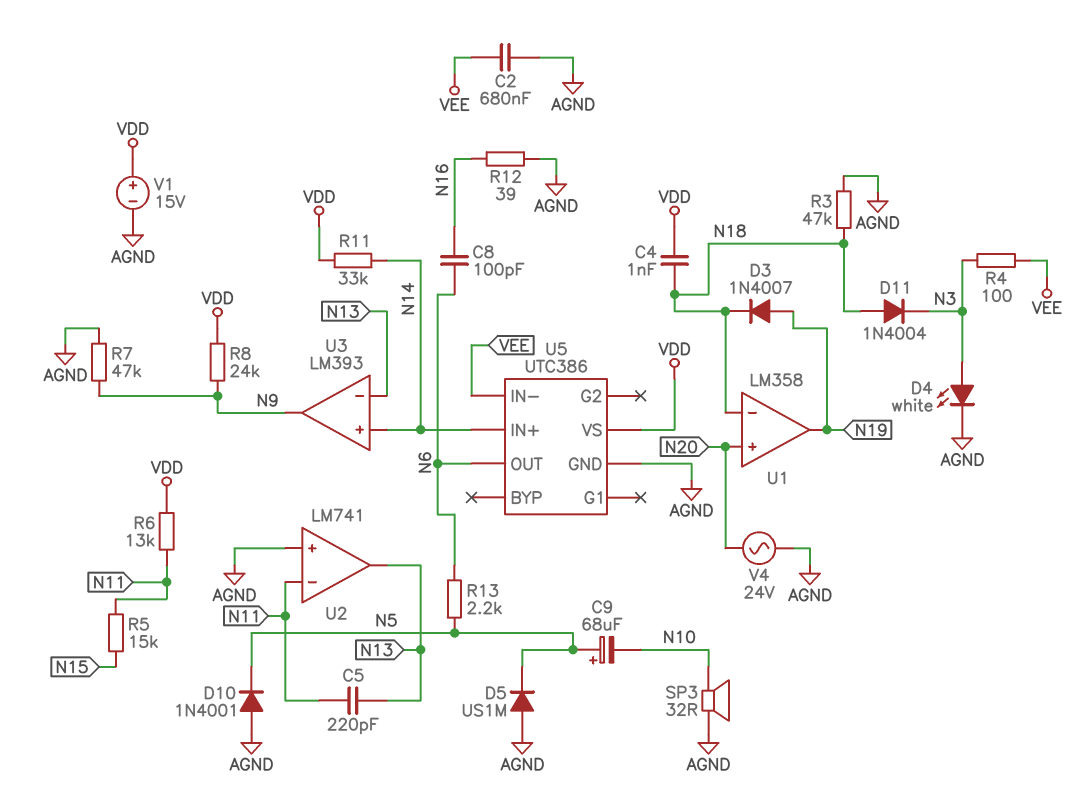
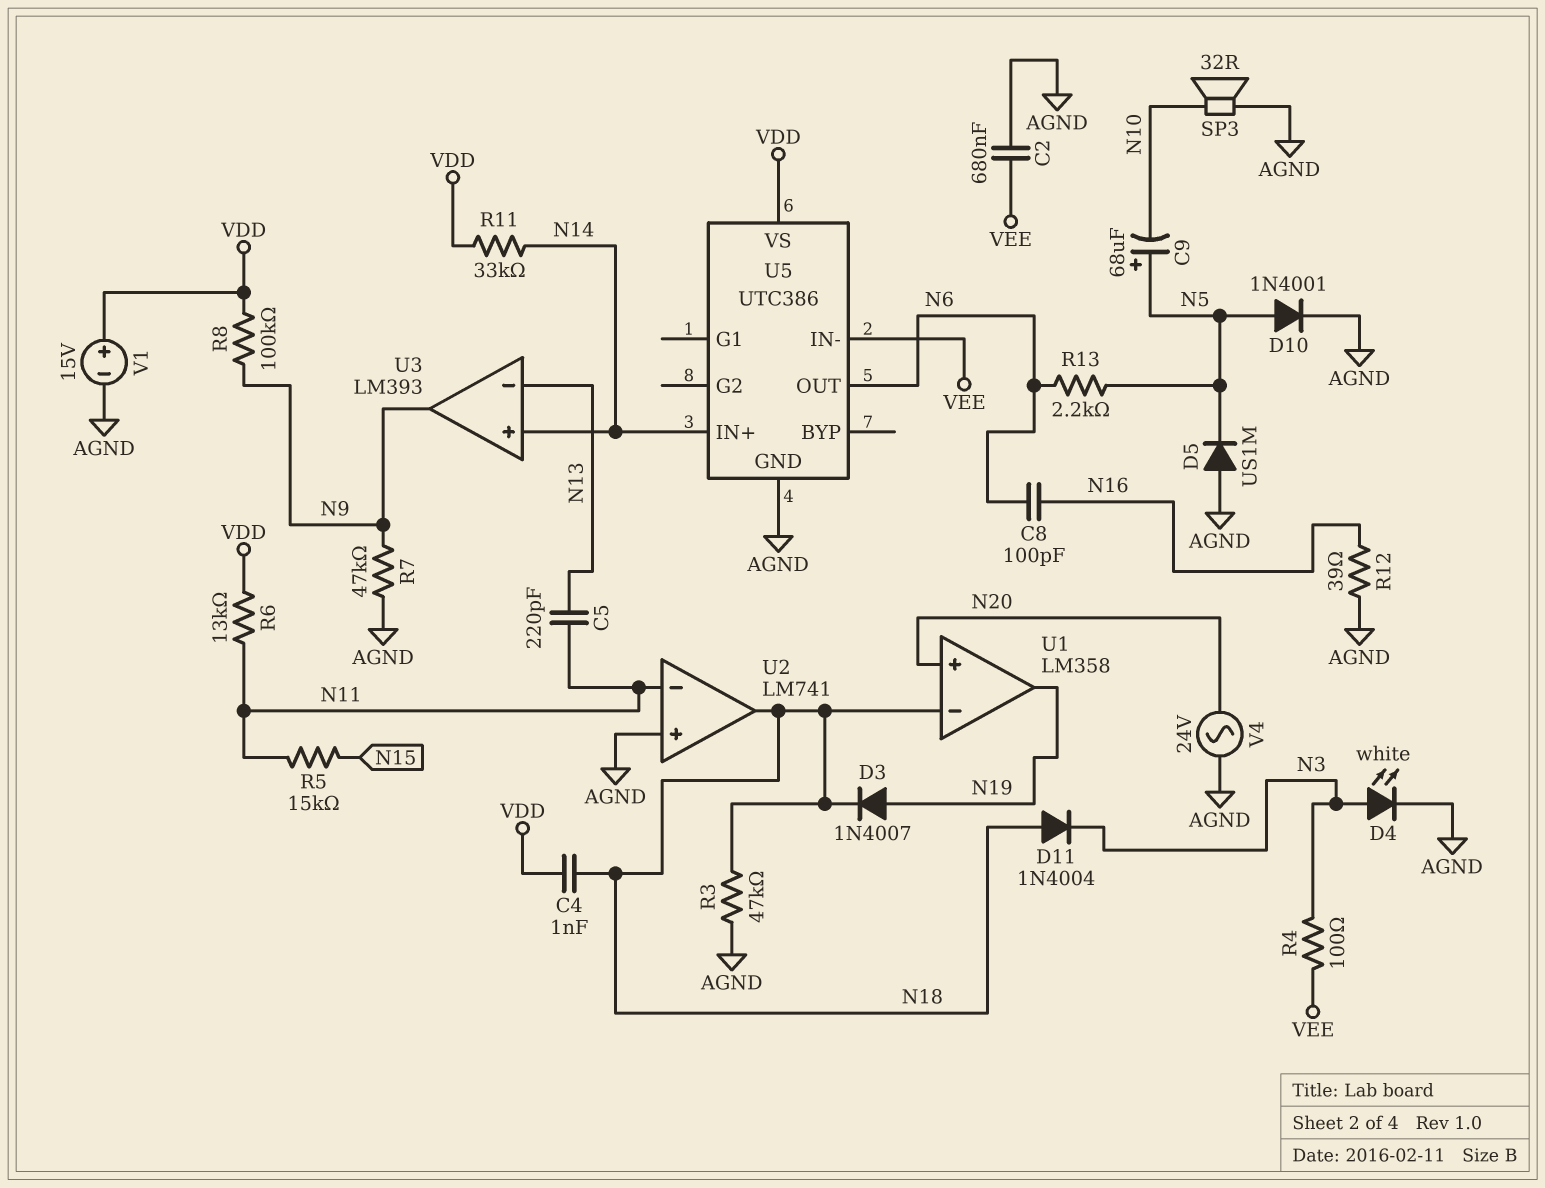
D10: diode 1N4001 (A AGND, K N5) -> diode 1N4001 (A N5, K AGND)
R8: 24k (N9, VDD) -> 100k (N9, VDD)
U2 pin out: N13 -> N18

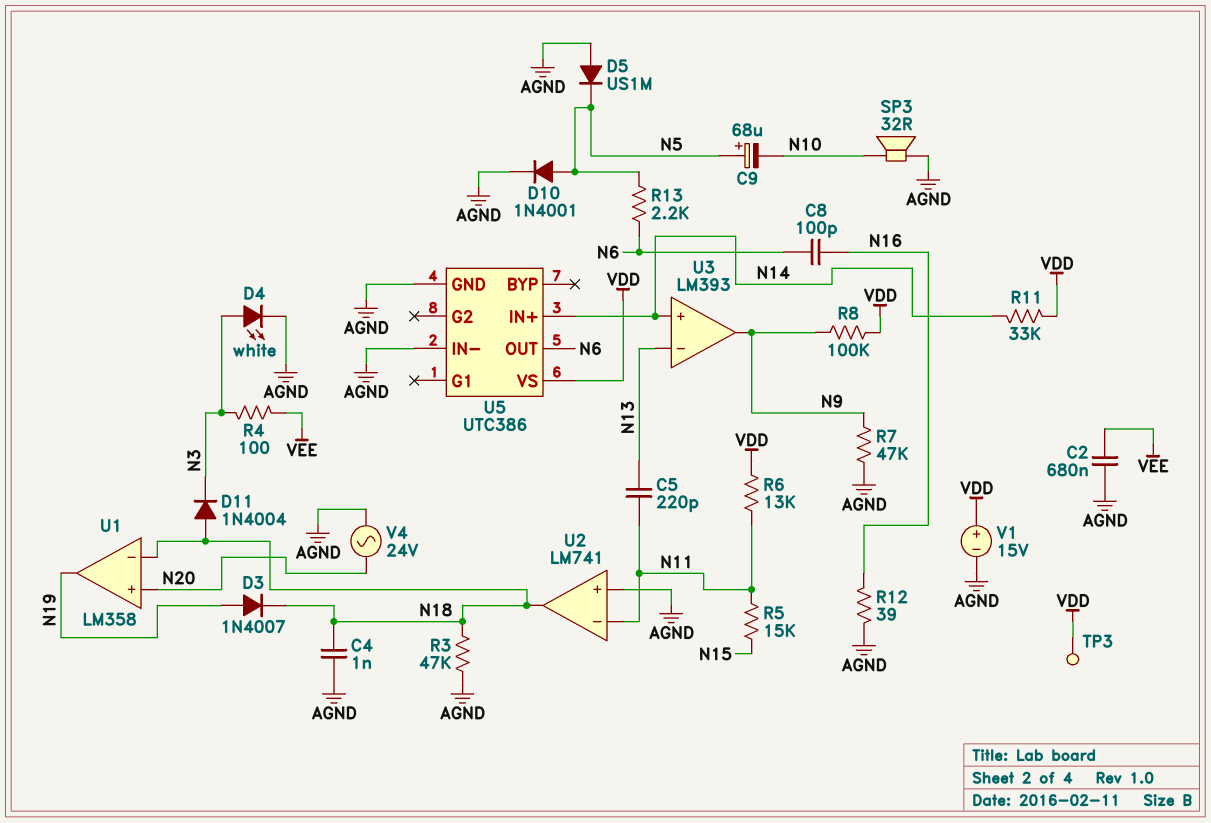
C4: 1nF (N18, VDD) -> 1nF (AGND, N18)
TP3: none -> test point (VDD)
U5 pin IN-: VEE -> AGND

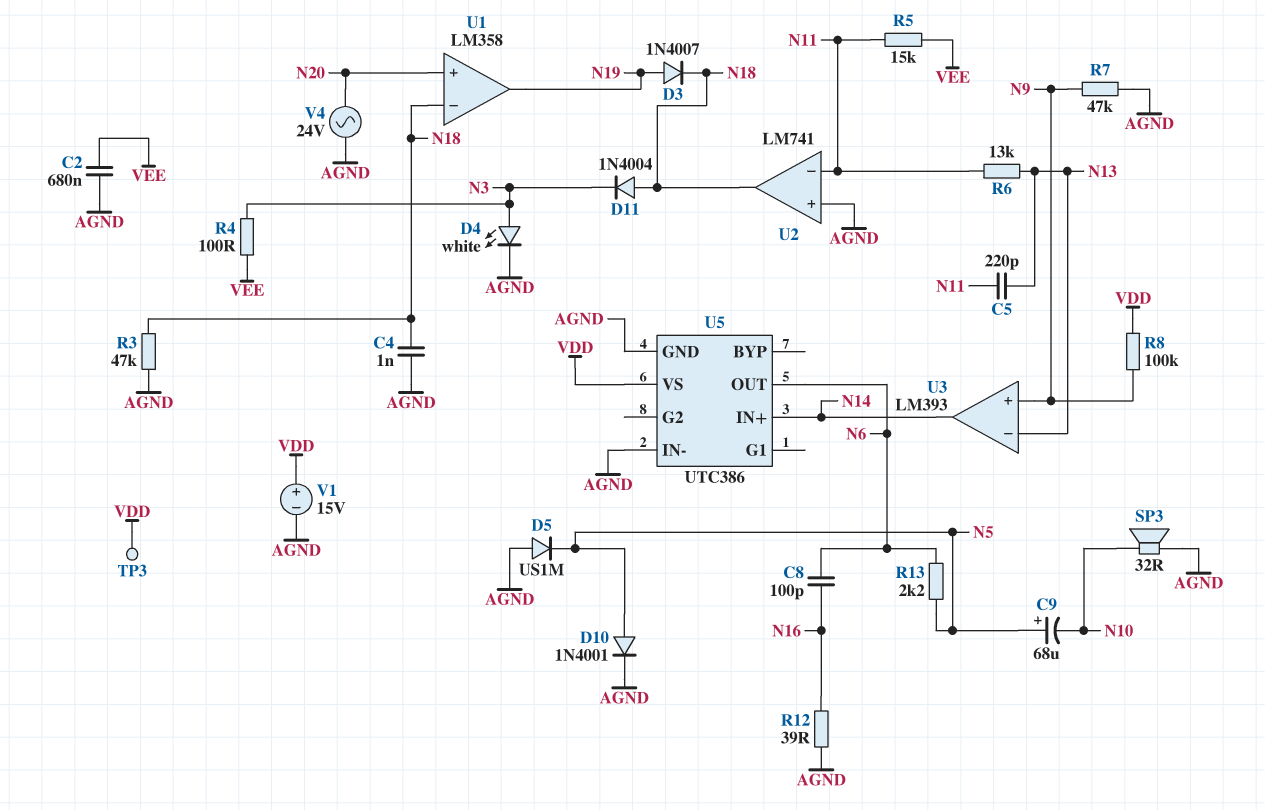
R5: 15k (N11, N15) -> 15k (N11, VEE)
R6: 13k (N11, VDD) -> 13k (N11, N13)
R11: 33k (N14, VDD) -> none
U3 pin in+: N14 -> N9
U3 pin out: N9 -> N14

